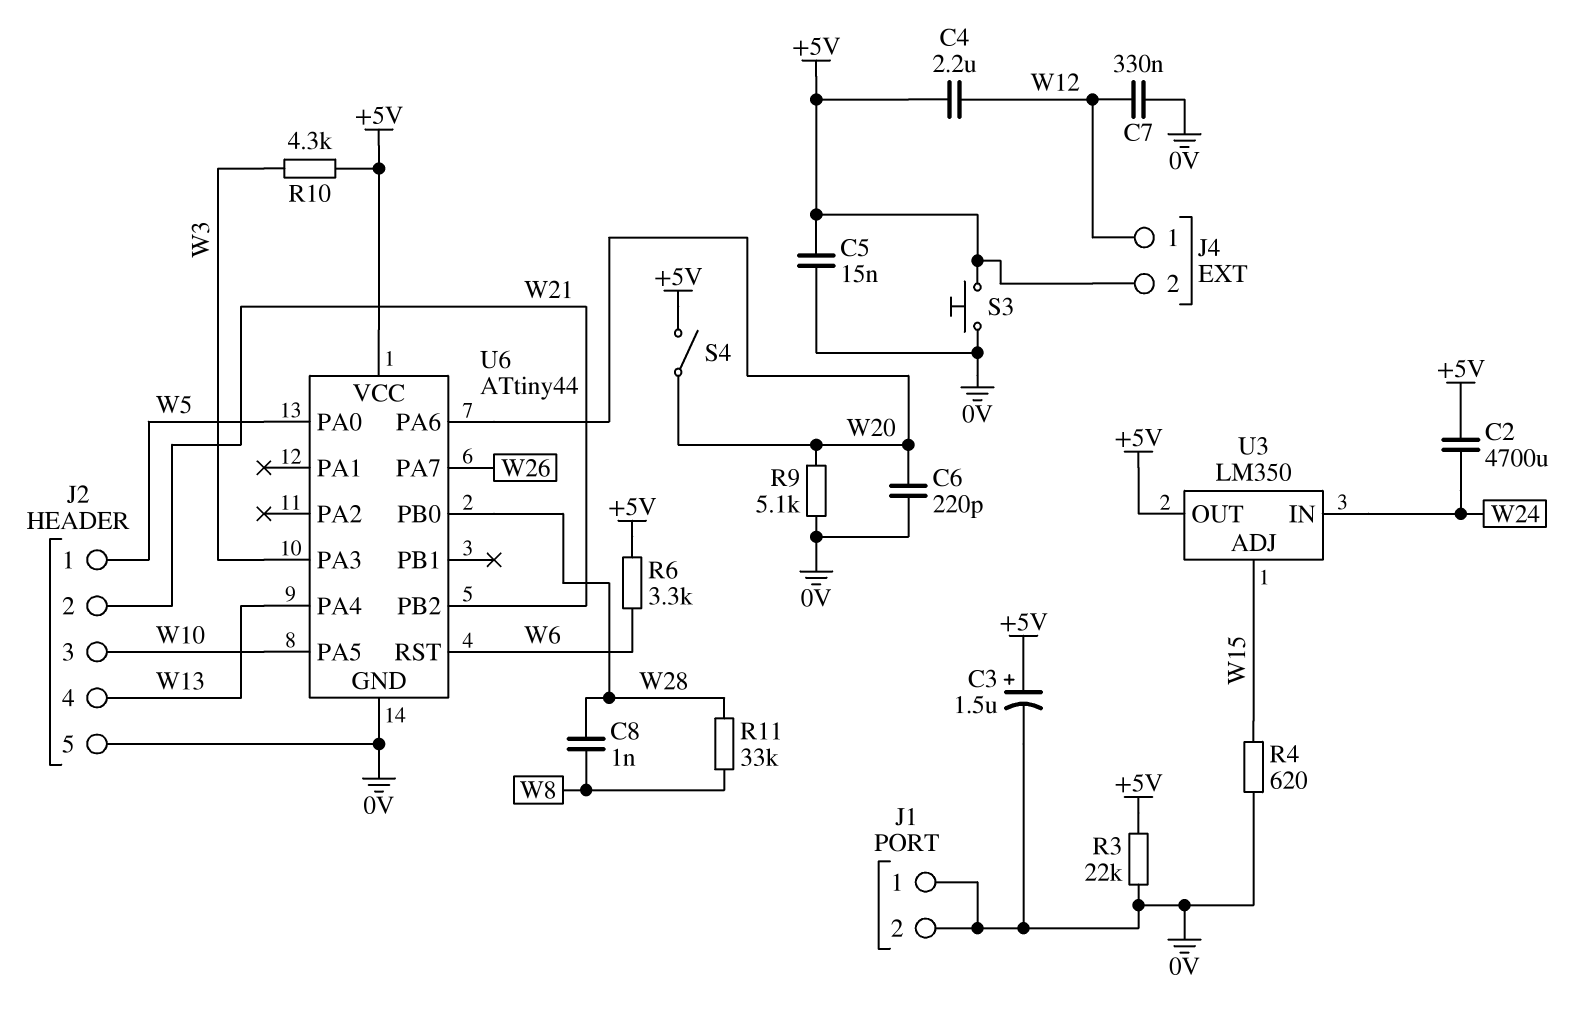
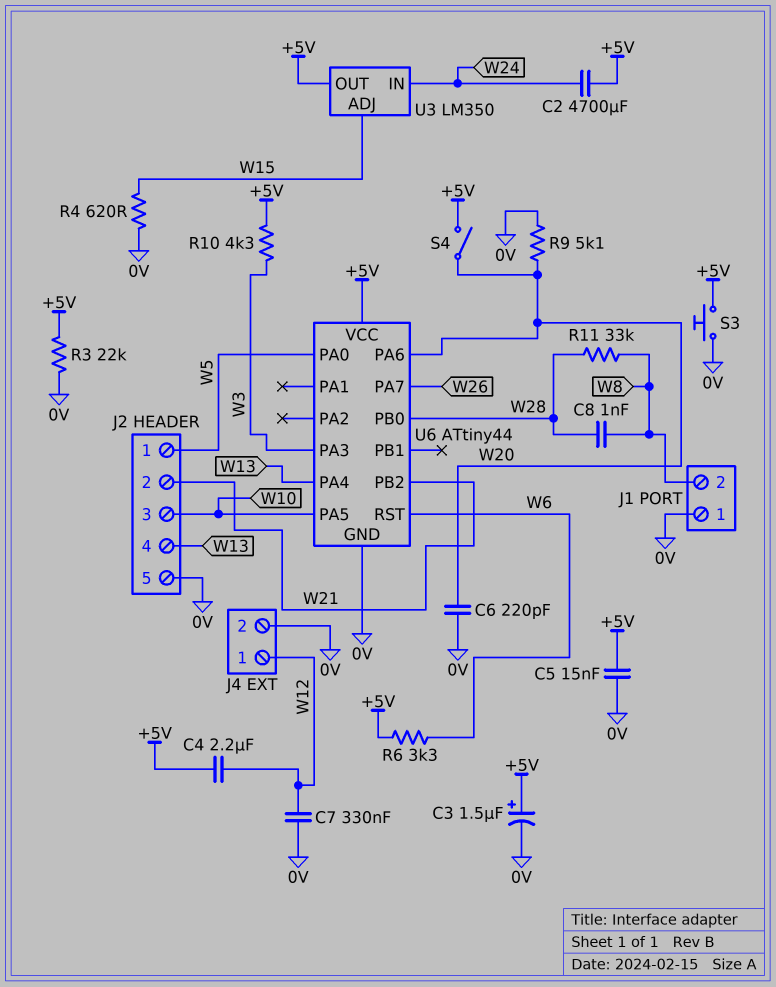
J1 pin 2: 0V -> W8
J4 pin 2: +5V -> 0V

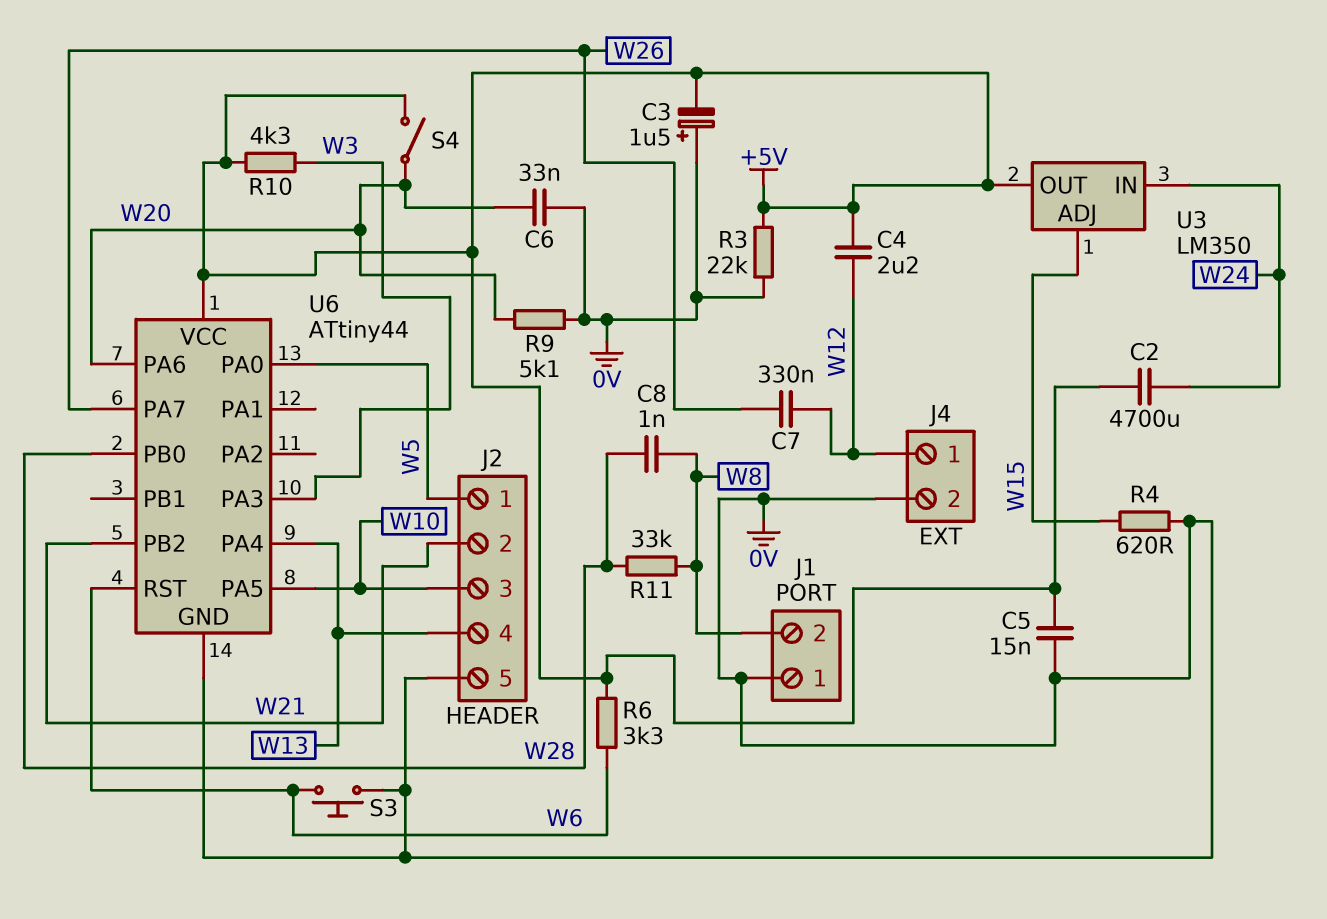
C3: 1.5uF (plus +5V, minus 0V) -> 1.5uF (plus 0V, minus +5V)
C6: 220pF (0V, W20) -> 33nF (0V, W20)
C7: 330nF (0V, W12) -> 330nF (W12, W26)
S3: button (+5V, 0V) -> button (0V, W6)

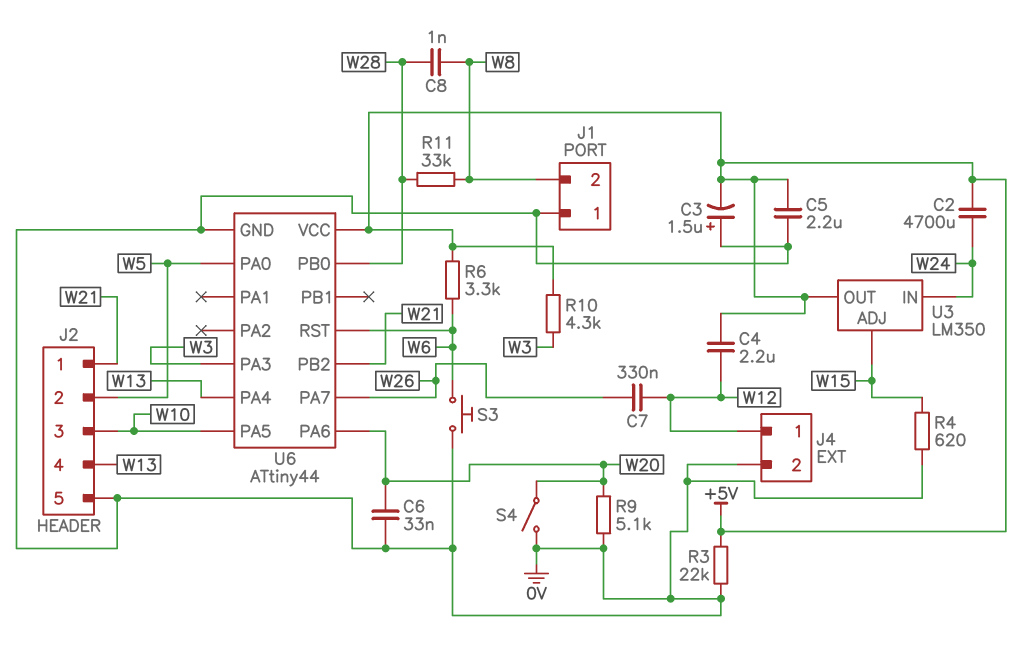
C5: 15nF (+5V, 0V) -> 2.2uF (+5V, 0V)
J2 pin 1: W5 -> W21
J2 pin 2: W21 -> W5
S4: switch (+5V, W20) -> switch (0V, W20)

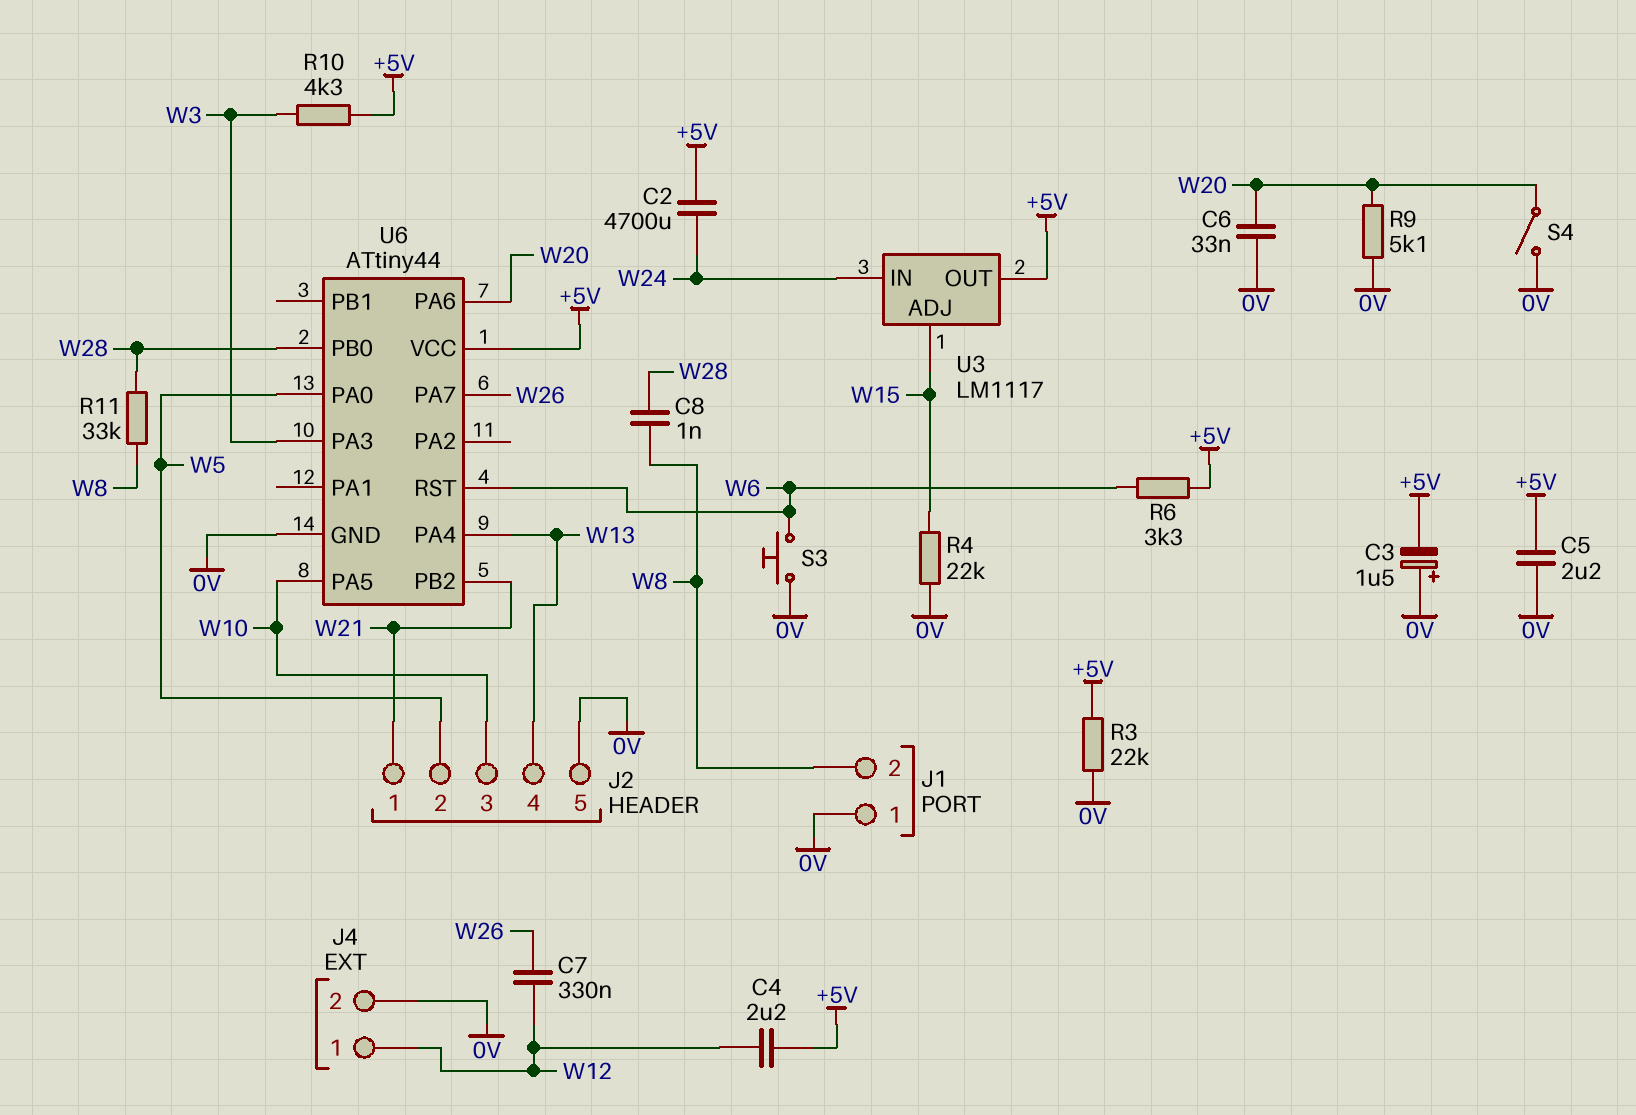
R4: 620 (0V, W15) -> 22k (0V, W15)
U3: LM350 -> LM1117

